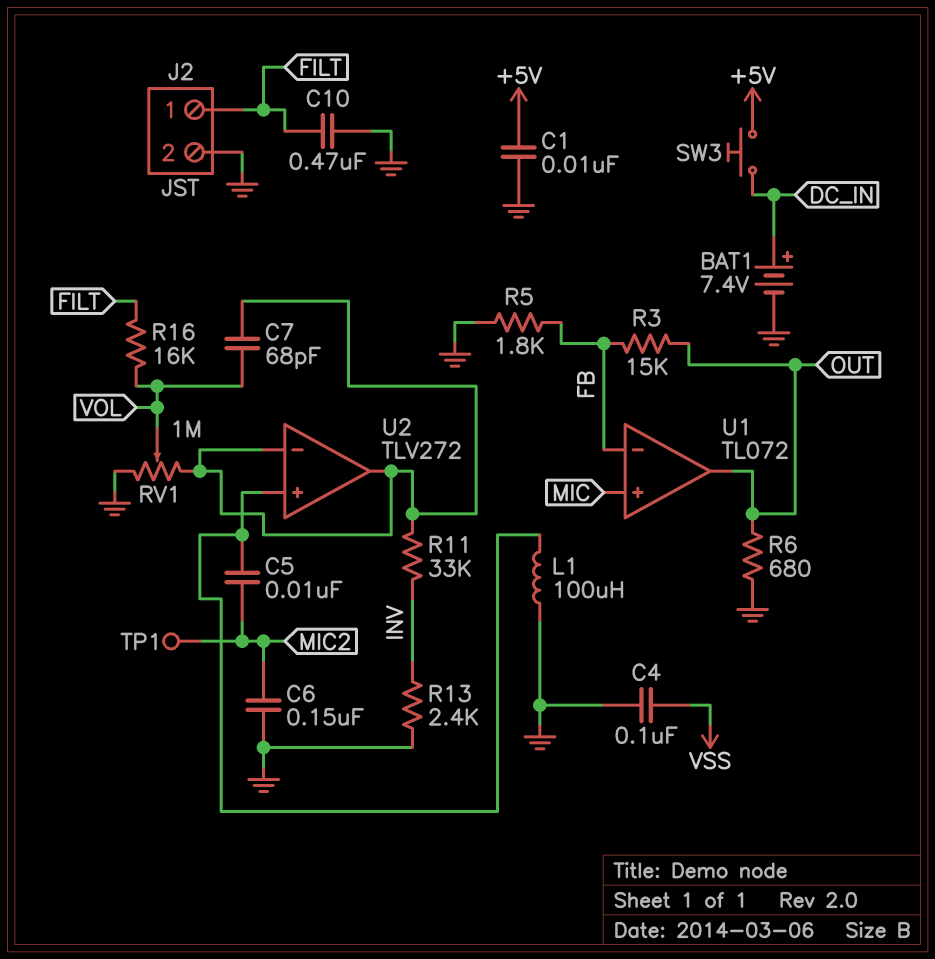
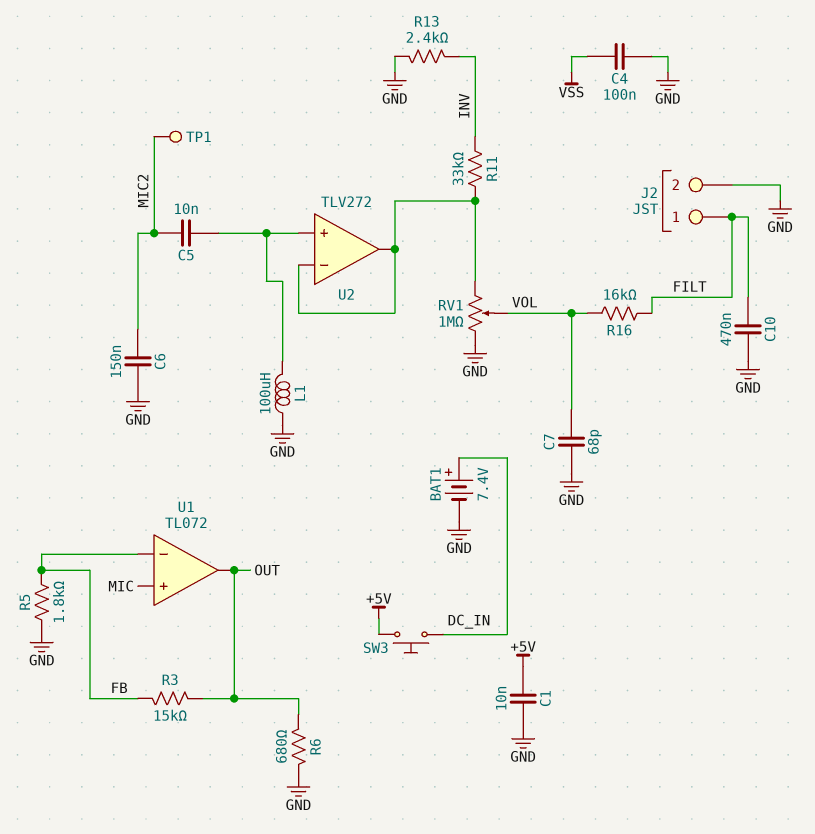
C7: 68pF (U2/in-, VOL) -> 68pF (GND, VOL)

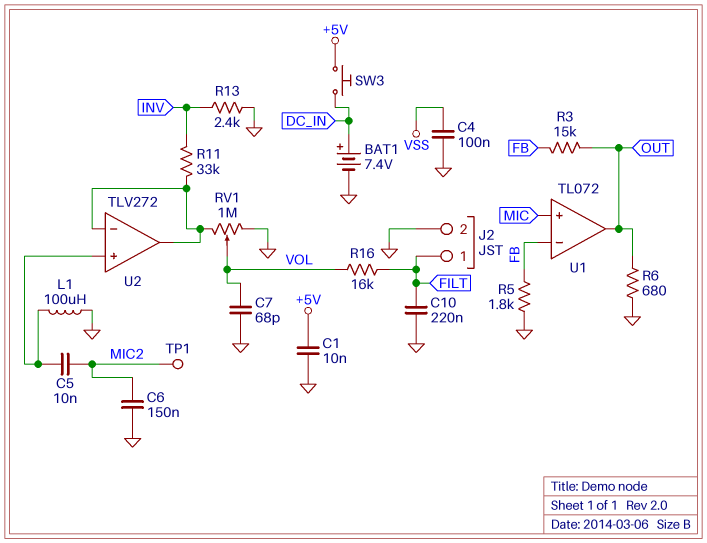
C10: 470nF (FILT, GND) -> 220nF (FILT, GND)

